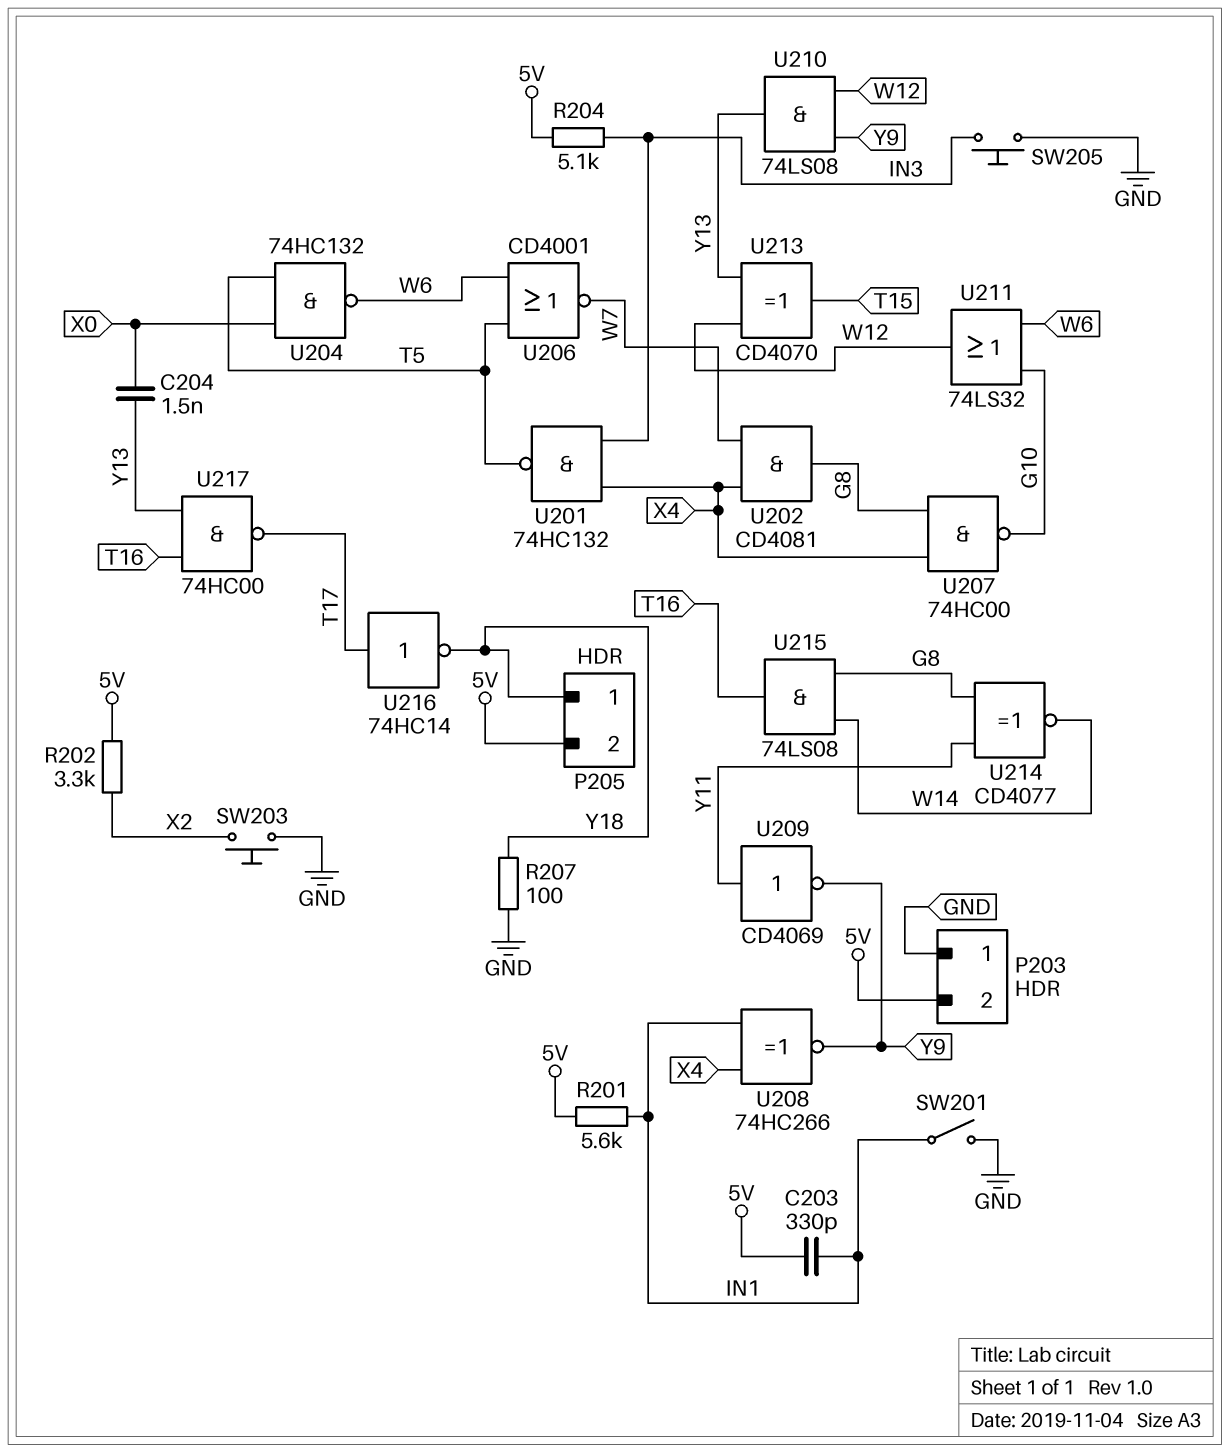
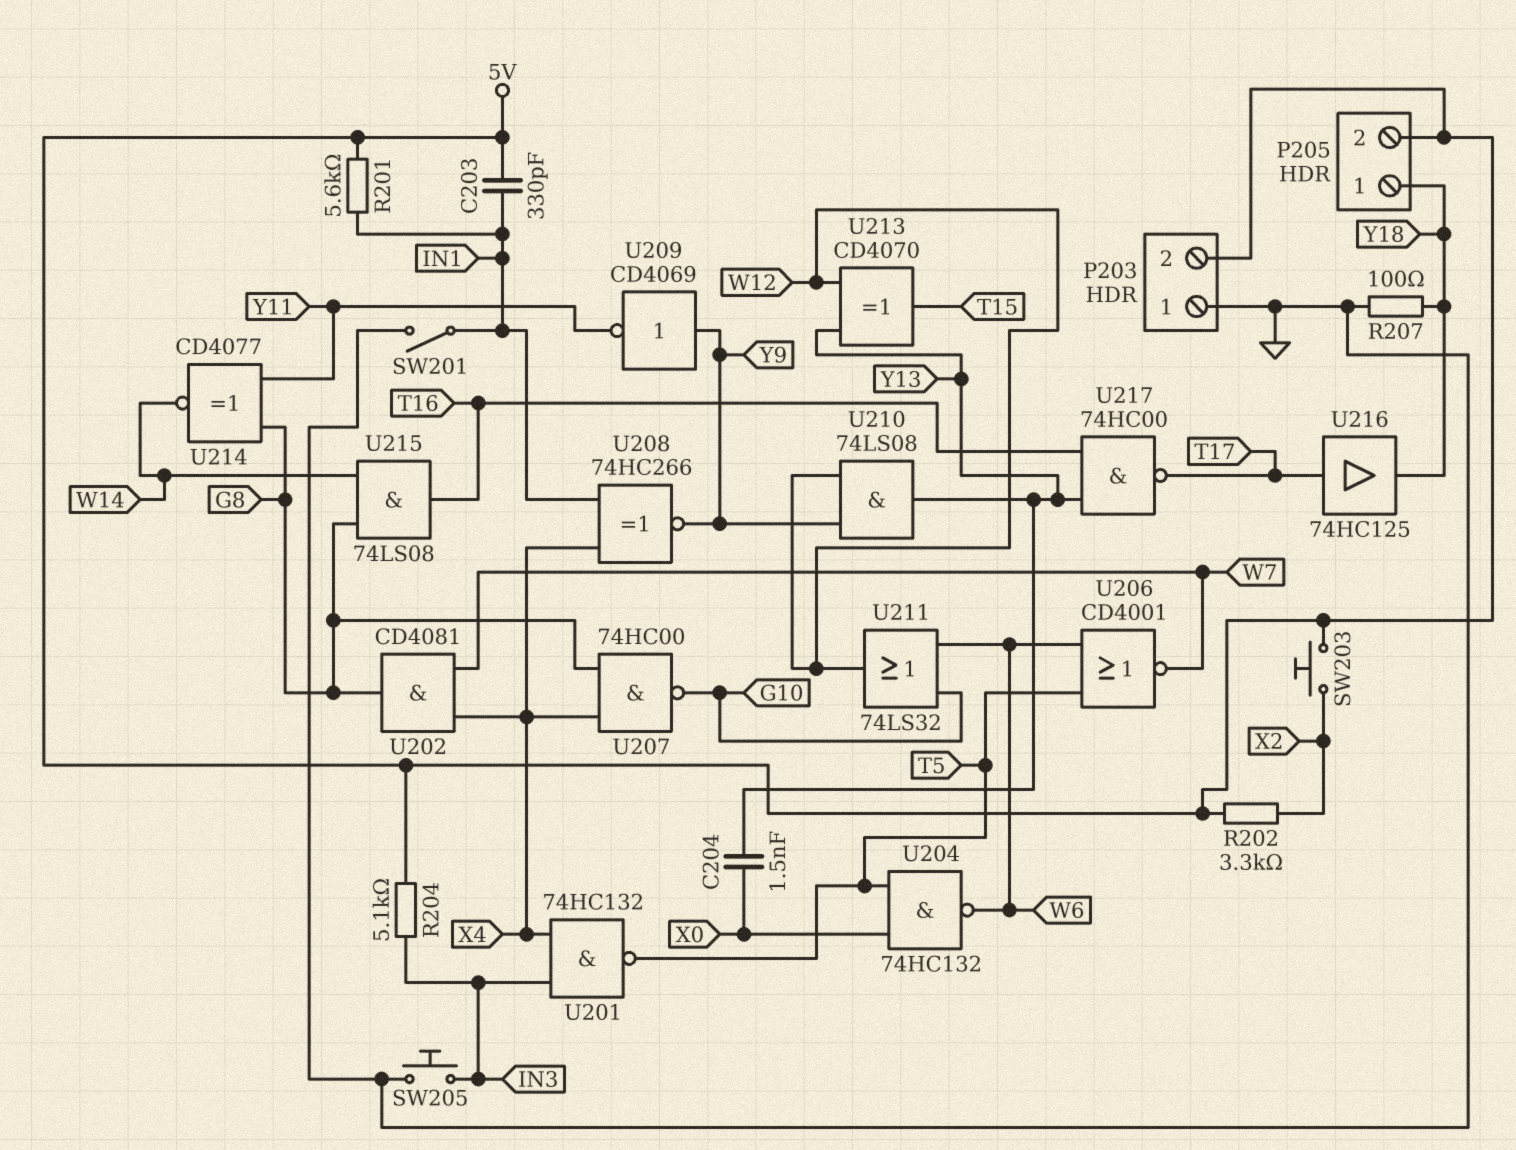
SW203: button (GND, X2) -> button (5V, X2)
U209: NOT CD4069 (in Y11, out Y9) -> NOT CD4069 (in Y9, out Y11)
U216: NOT 74HC14 (in T17, out Y18) -> buffer 74HC125 (in T17, out Y18)

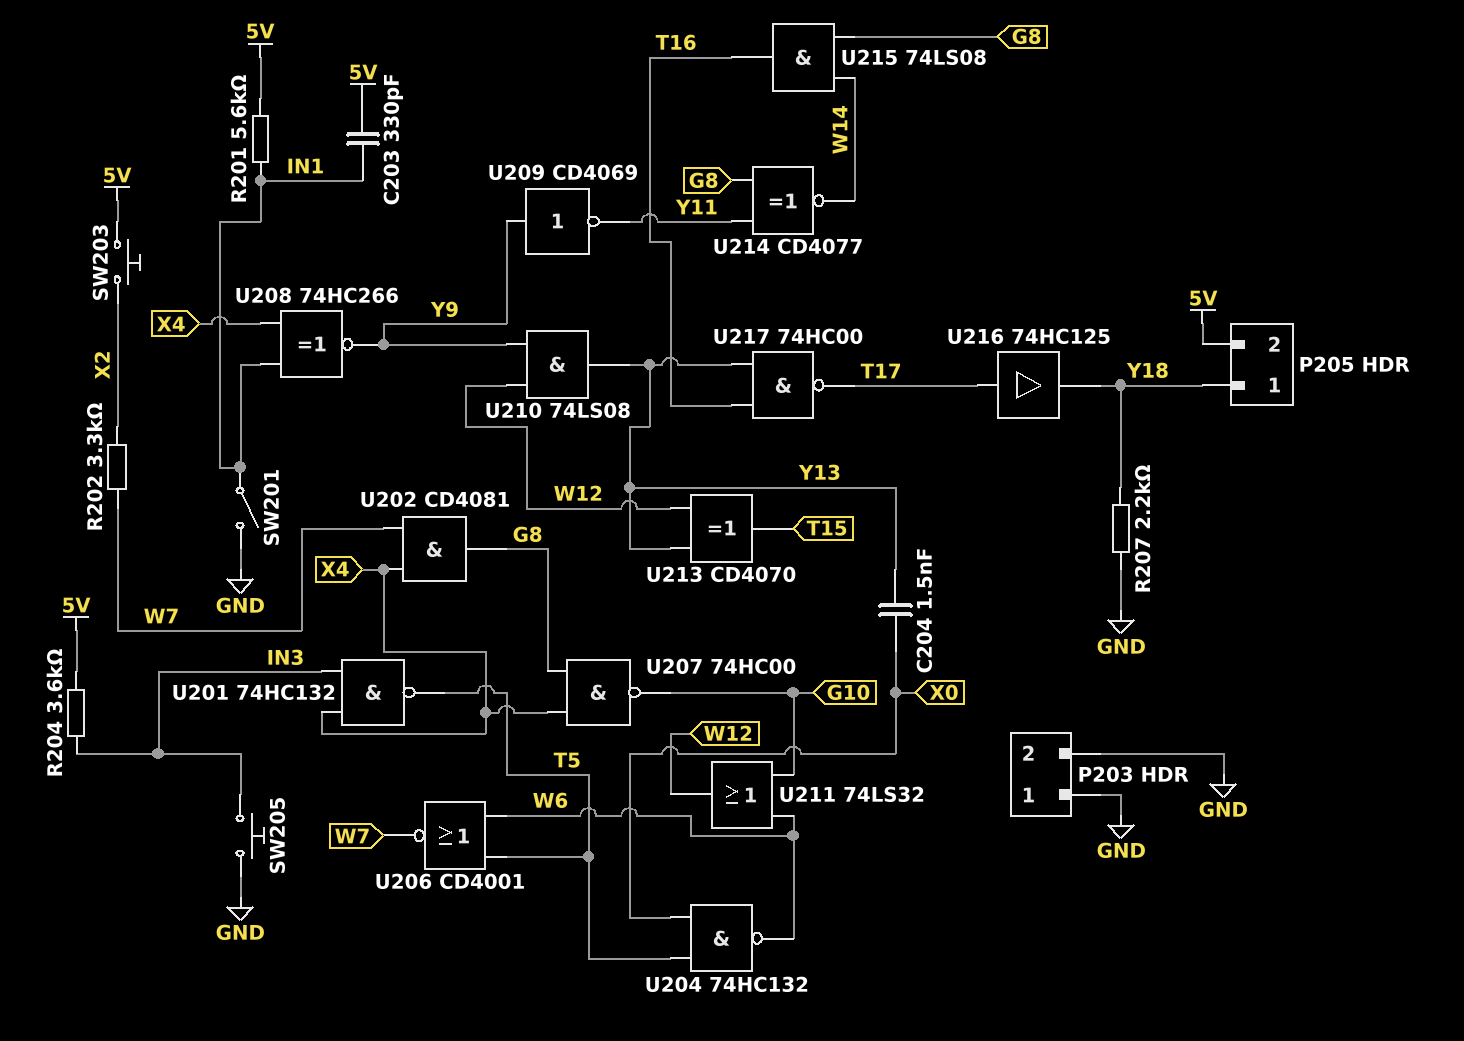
P203 pin 2: 5V -> GND
R202: 3.3k (5V, X2) -> 3.3k (W7, X2)
R204: 5.1k (5V, IN3) -> 3.6k (5V, IN3)
R207: 100 (GND, Y18) -> 2.2k (GND, Y18)

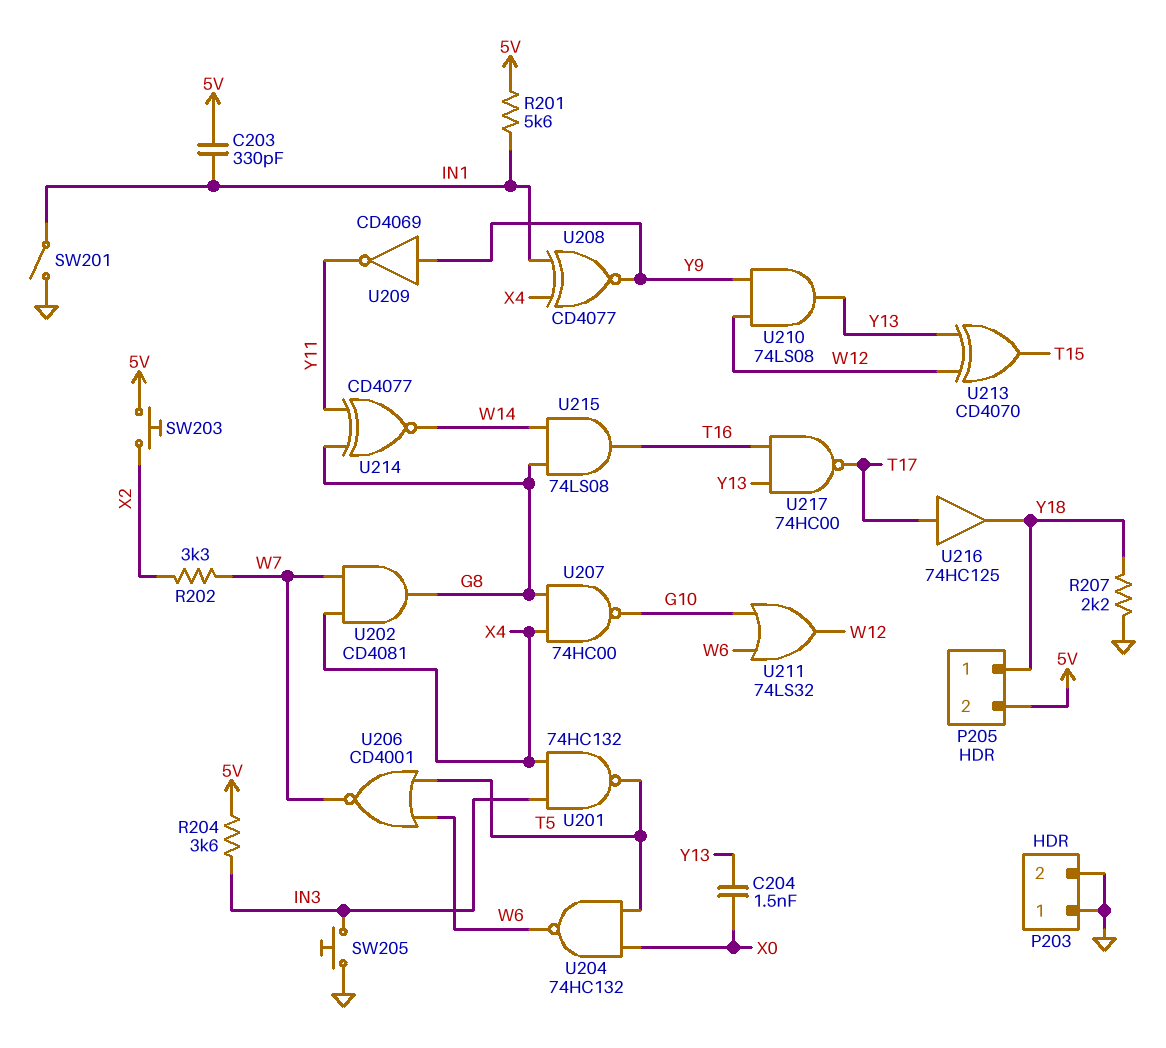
U208: XNOR 74HC266 (in IN1, in X4, out Y9) -> XNOR CD4077 (in IN1, in X4, out Y9)

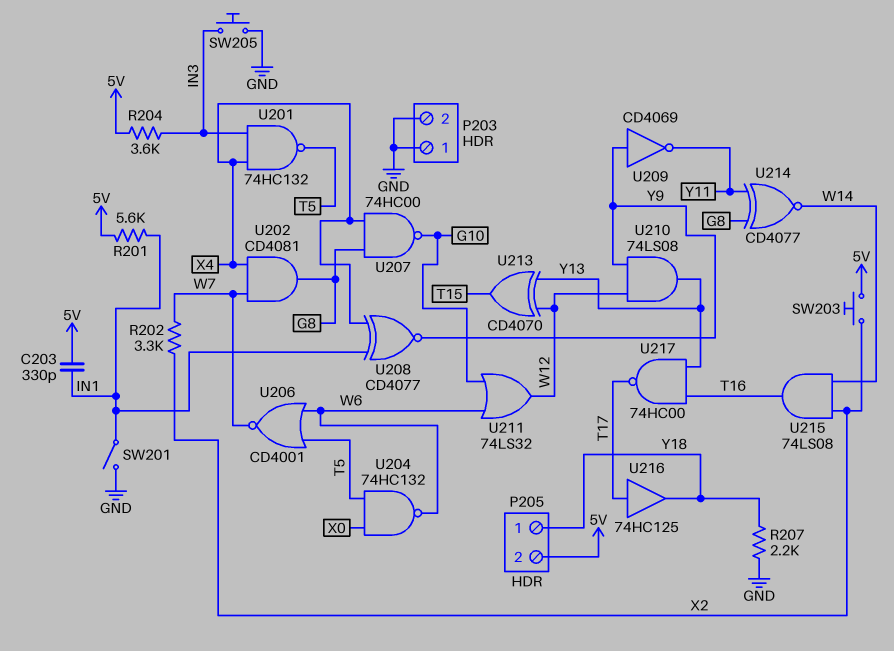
C204: 1.5nF (X0, Y13) -> none
U215: AND 74LS08 (in G8, in W14, out T16) -> AND 74LS08 (in W14, in X2, out T16)

